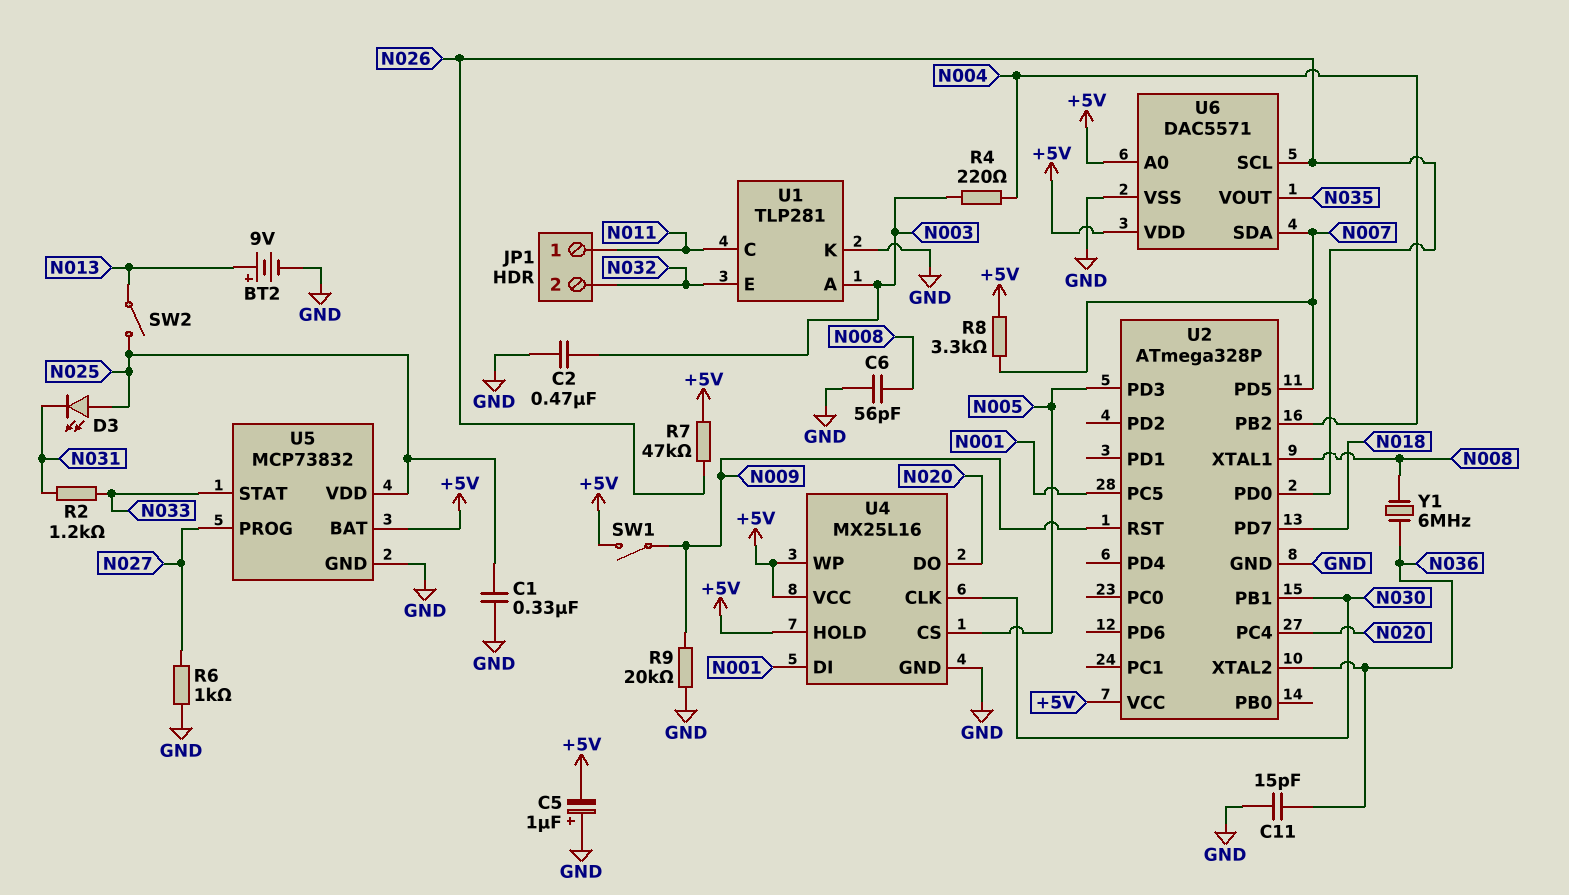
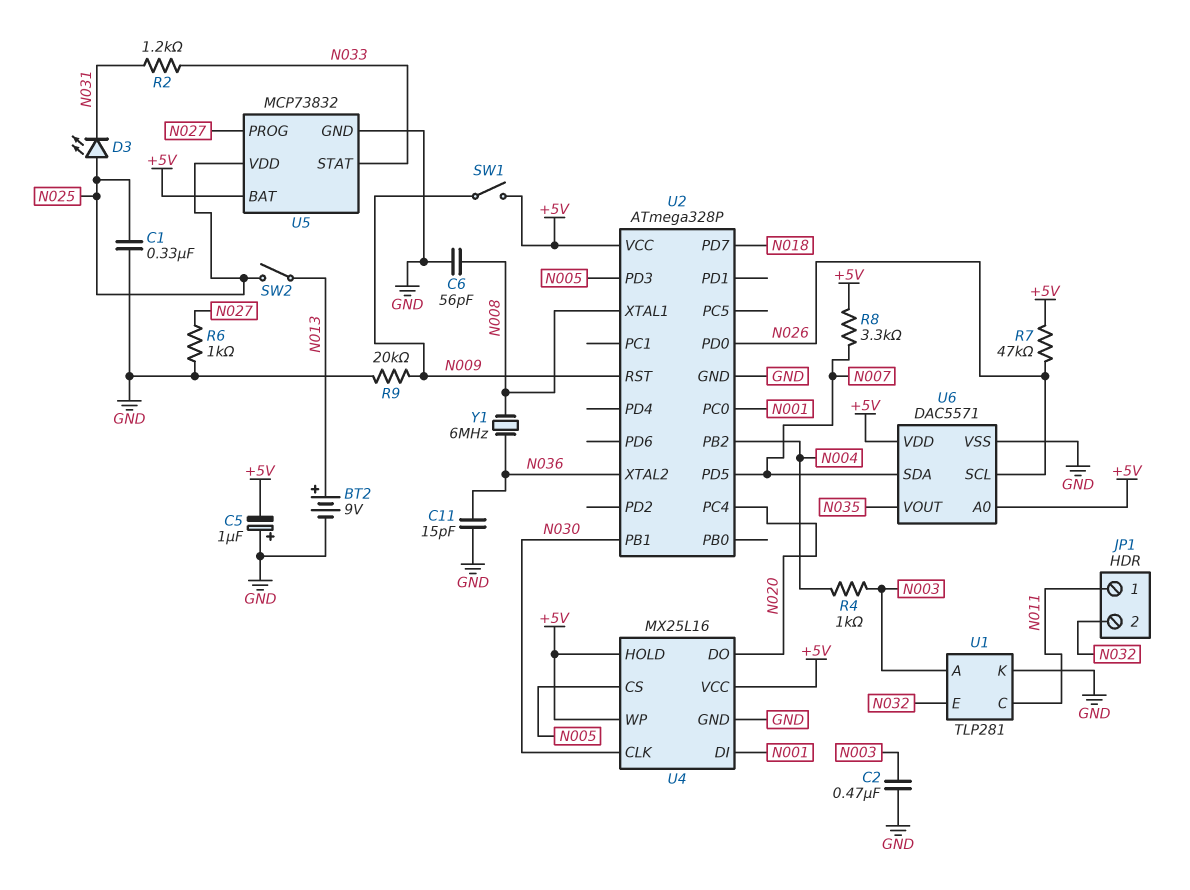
R4: 220 (N003, N004) -> 1k (N003, N004)
U2 pin PC0: none -> N001
U2 pin PC5: N001 -> none

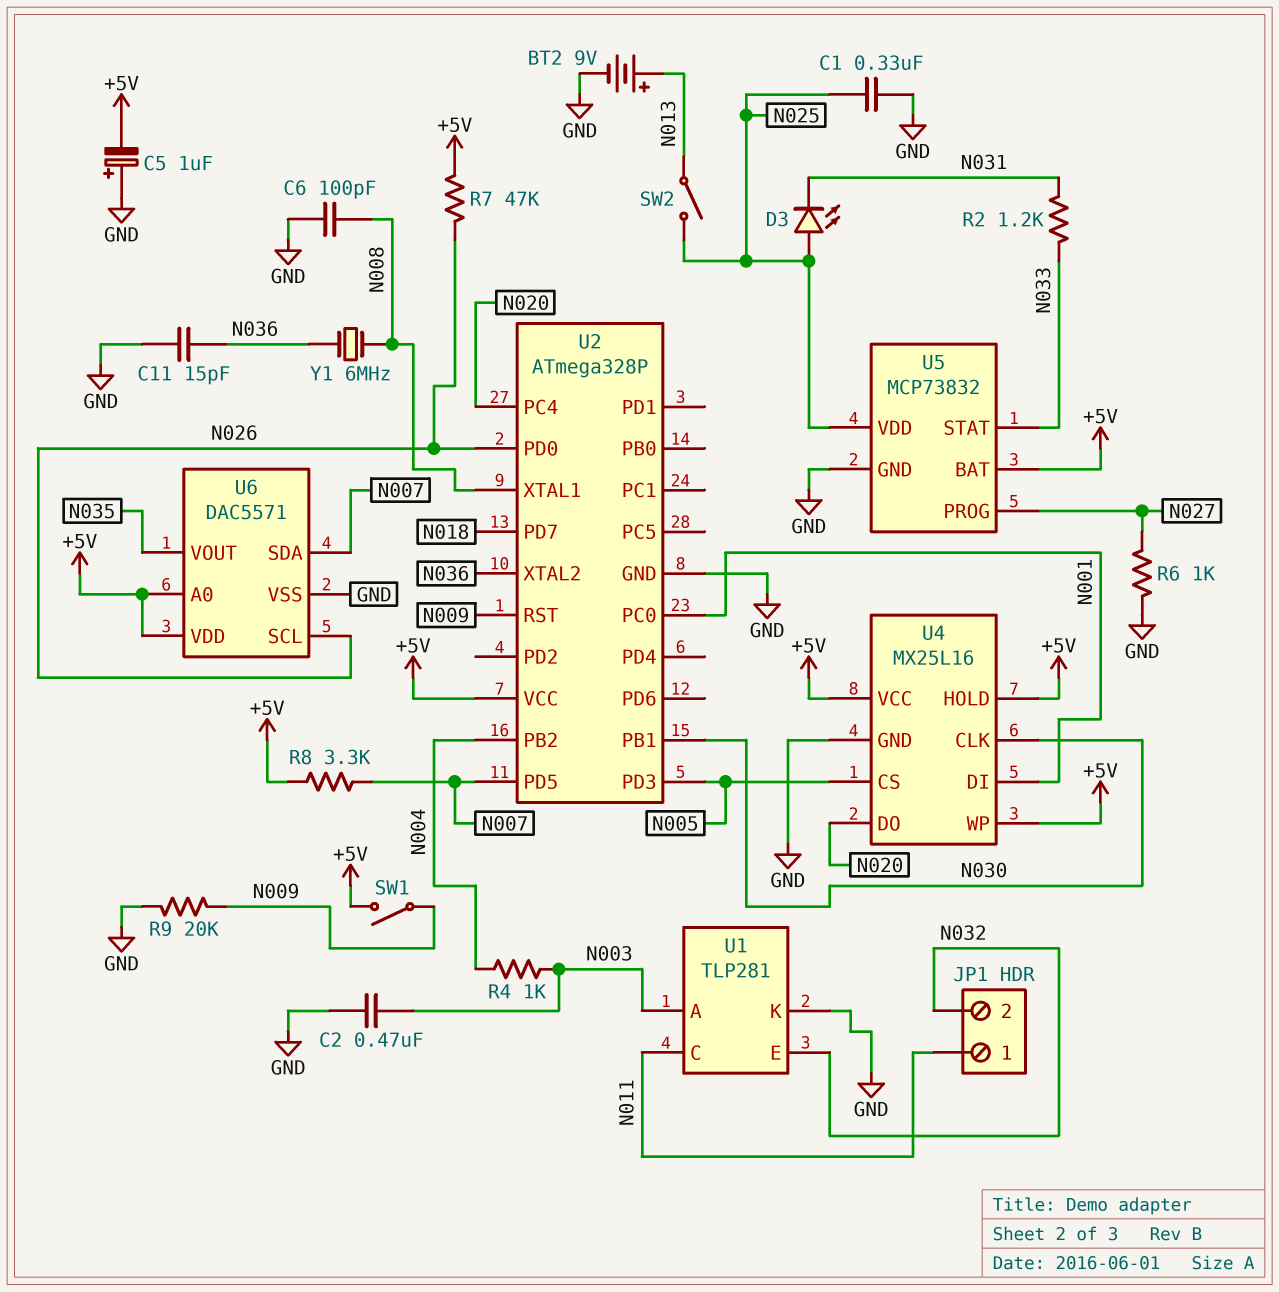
C6: 56pF (GND, N008) -> 100pF (GND, N008)

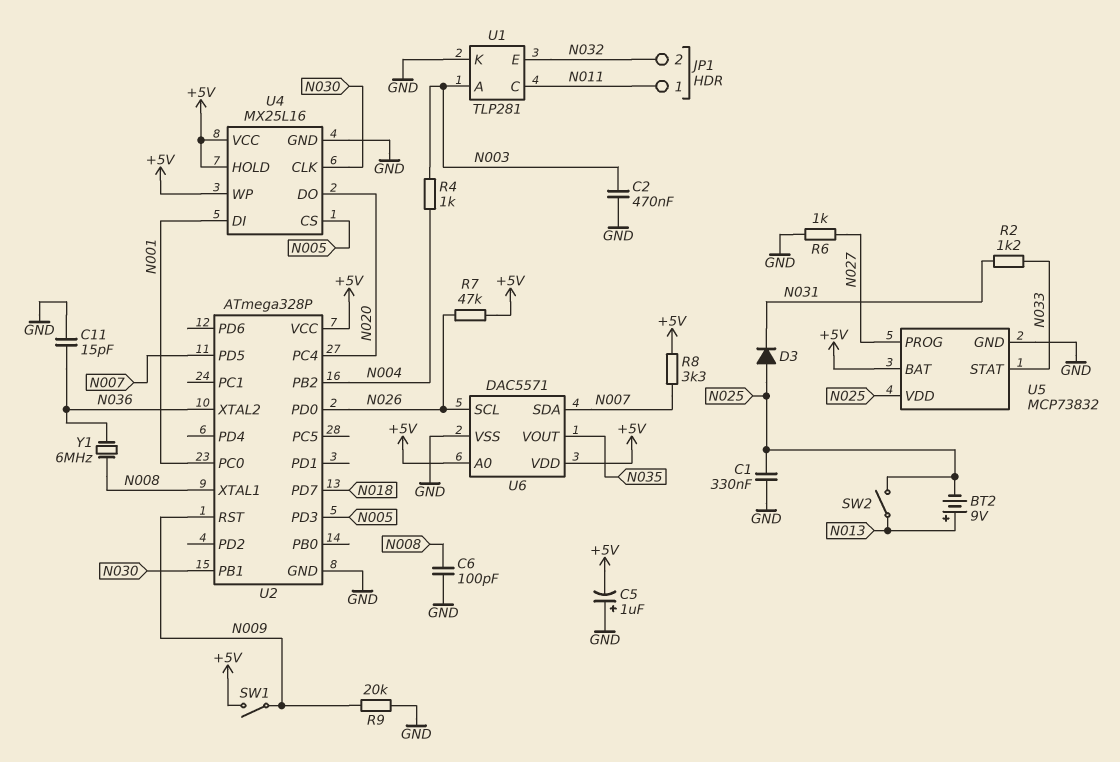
BT2: 9V (plus N013, minus GND) -> 9V (plus N013, minus N025)
D3: LED (A N025, K N031) -> diode (A N025, K N031)

